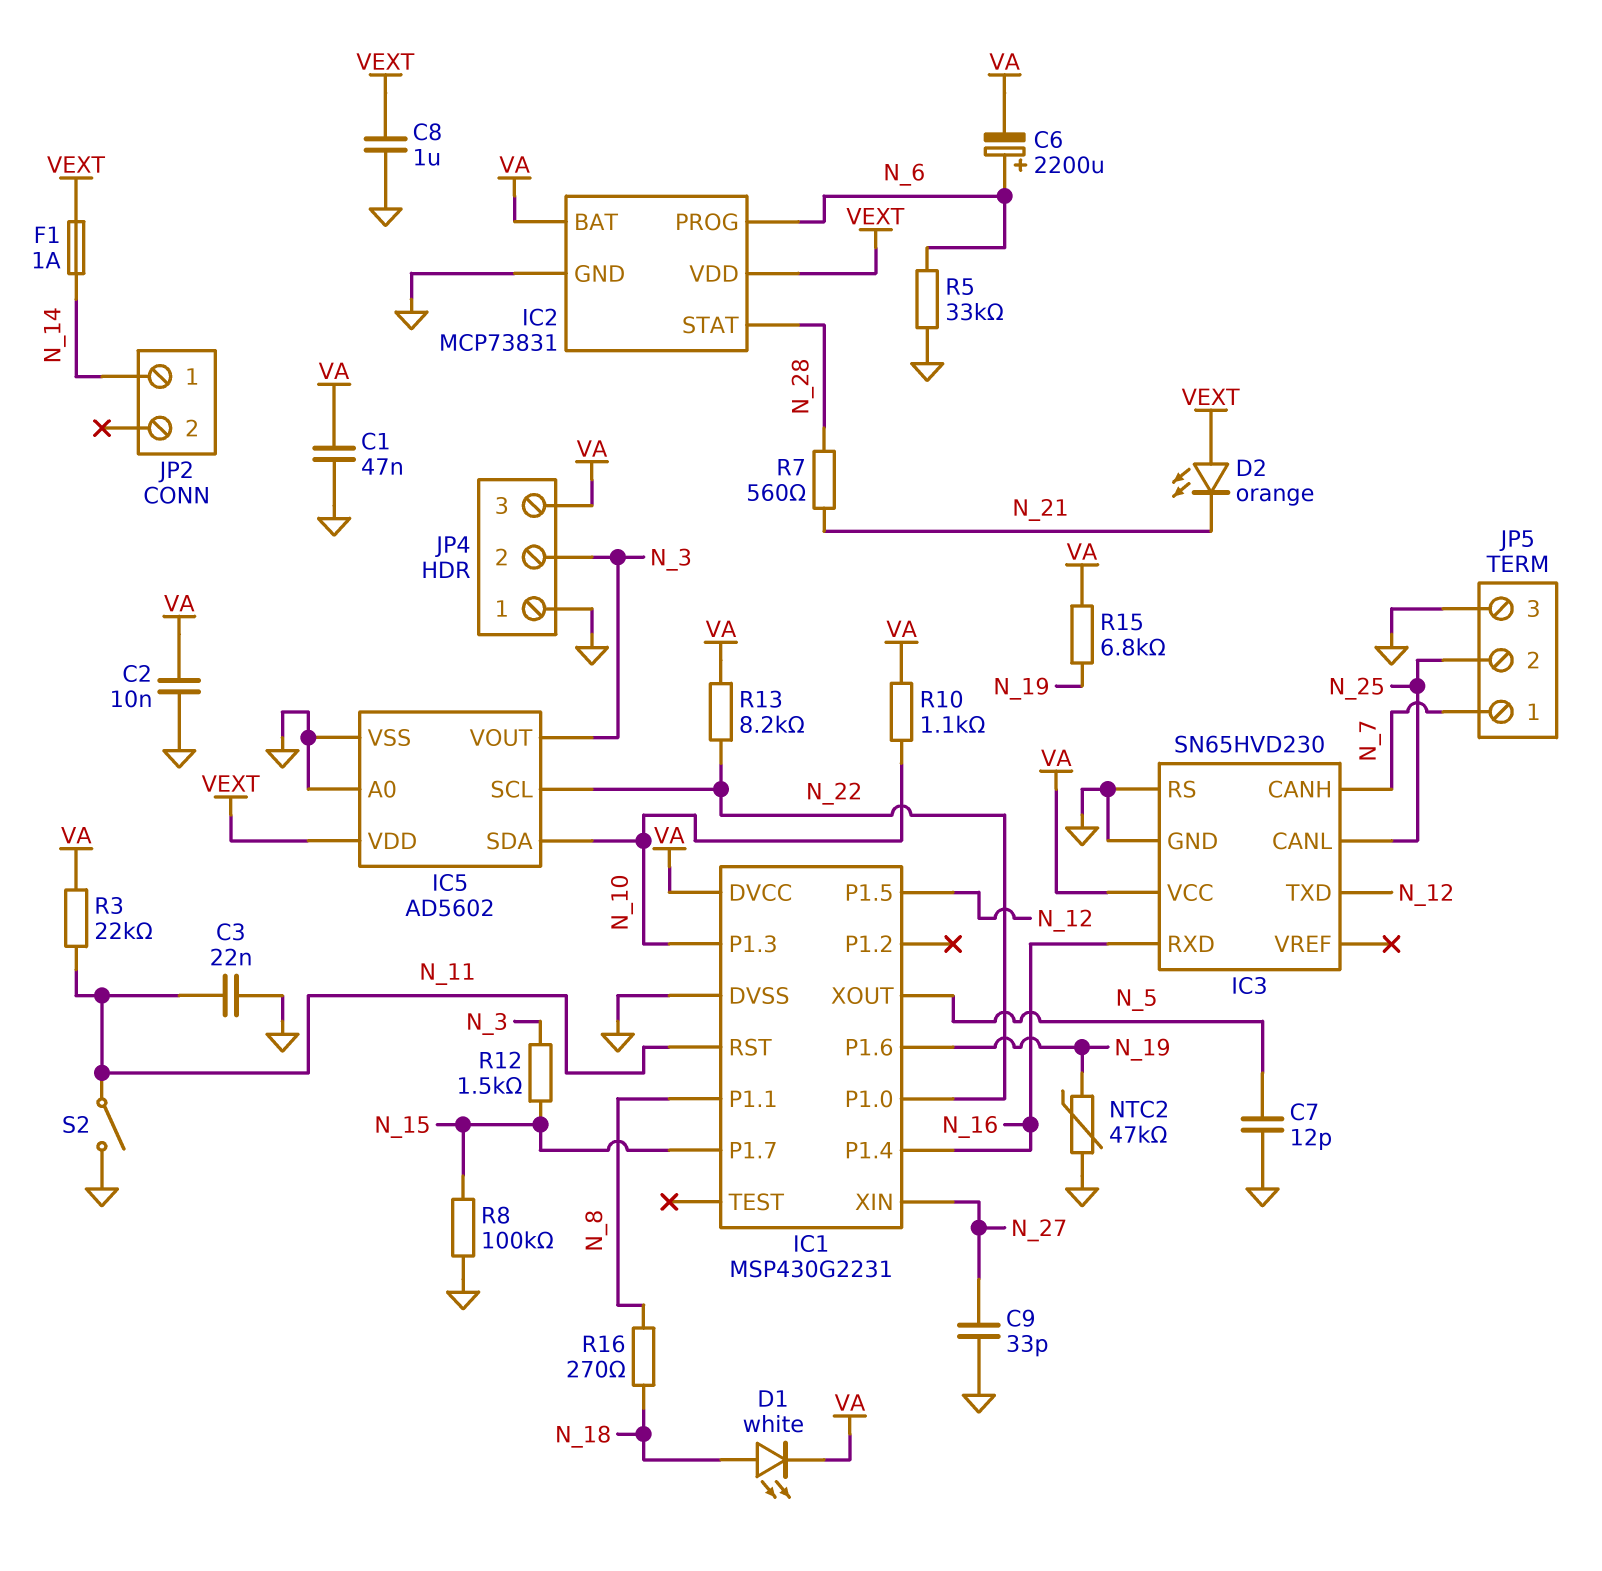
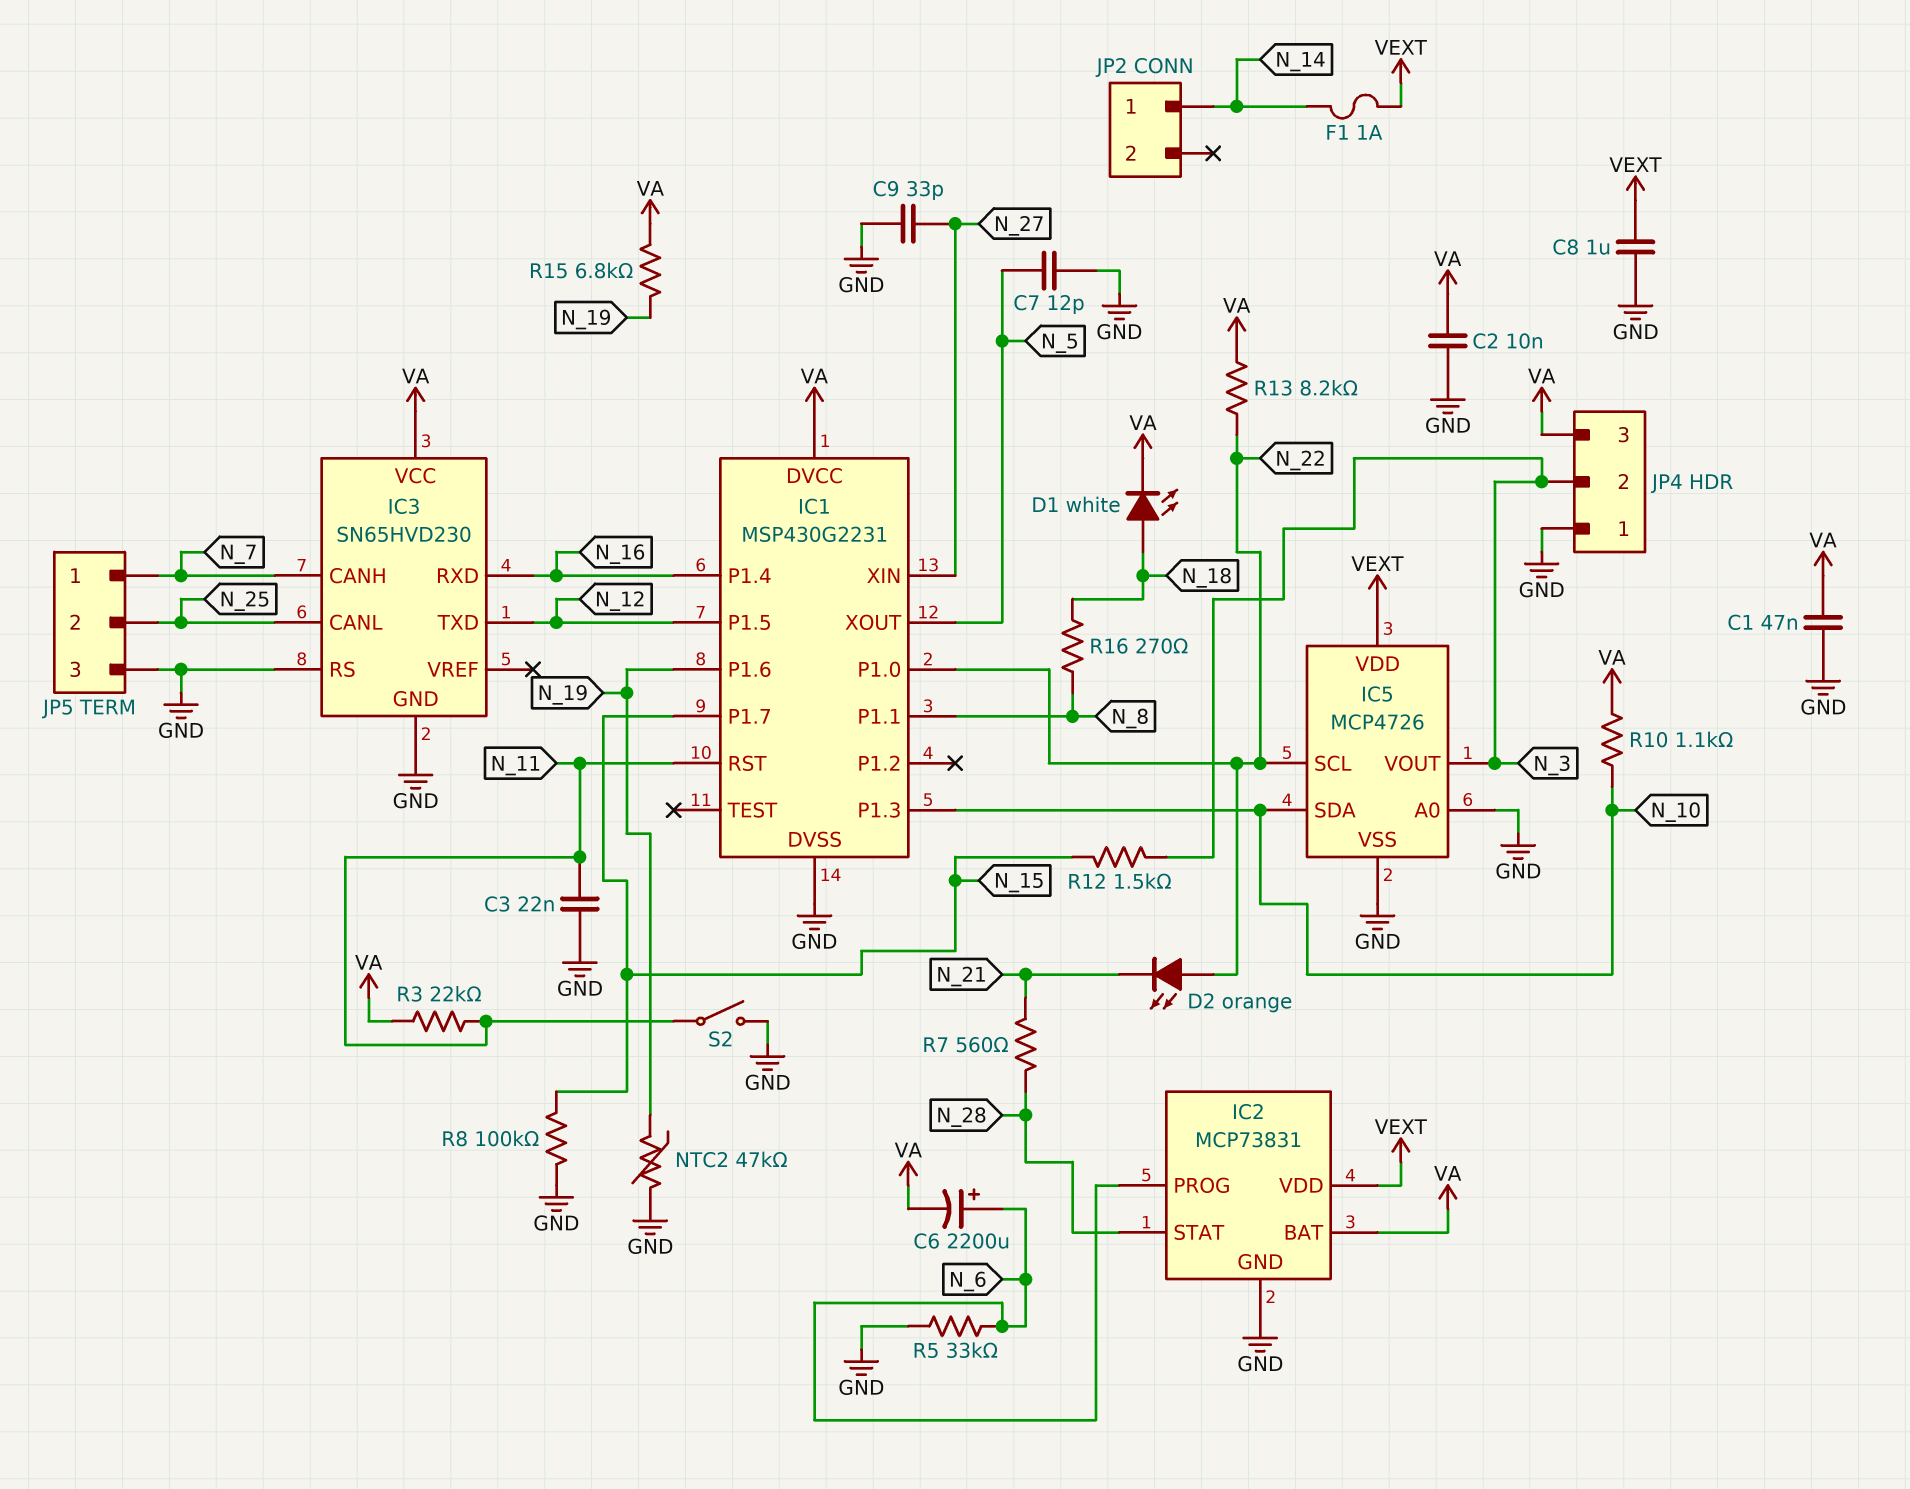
D2: LED orange (A VEXT, K N_21) -> LED orange (A N_22, K N_21)
IC5: AD5602 -> MCP4726

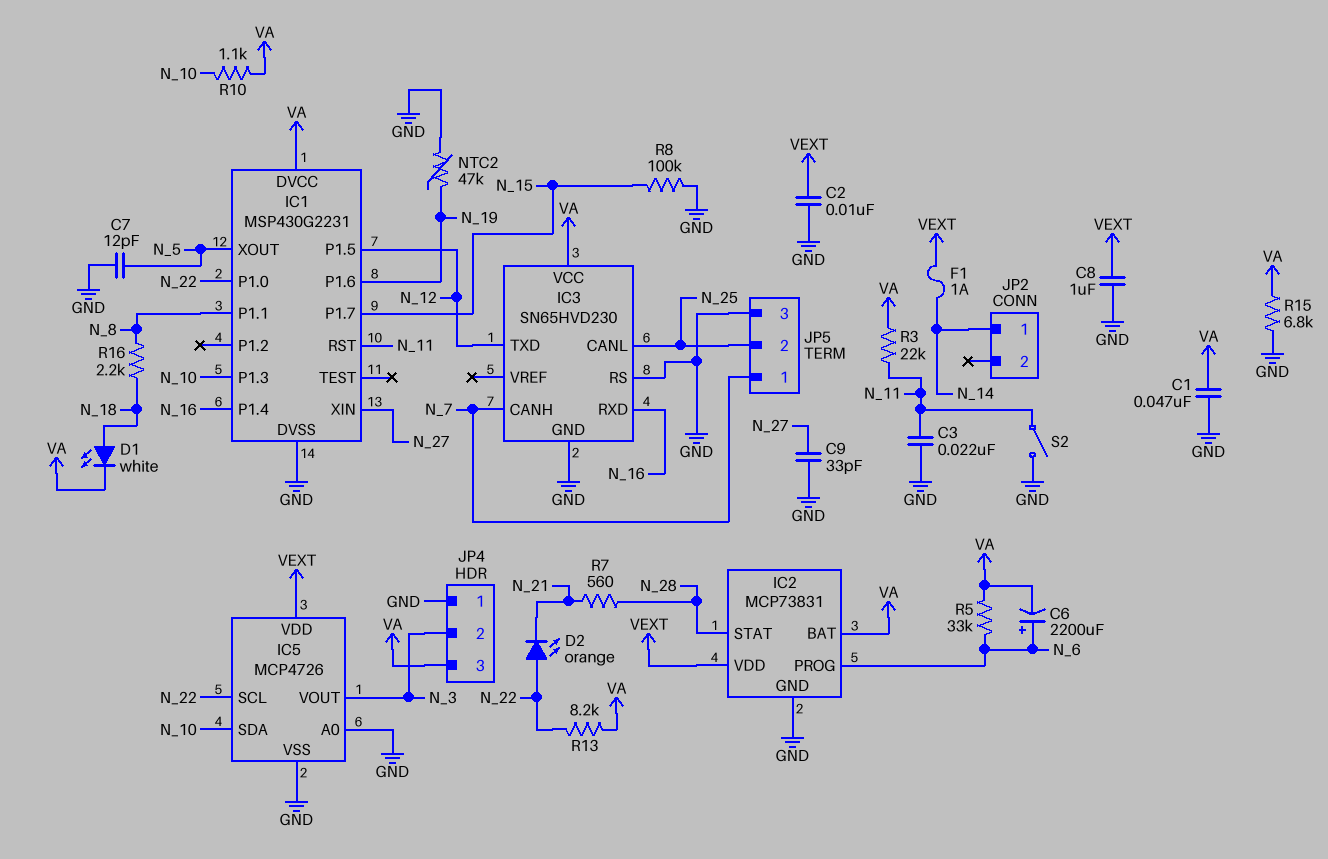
C2: 10nF (GND, VA) -> 10nF (GND, VEXT)
R5: 33k (GND, N_6) -> 33k (N_6, VA)
R12: 1.5k (N_3, N_15) -> none
R15: 6.8k (N_19, VA) -> 6.8k (GND, VA)
R16: 270 (N_8, N_18) -> 2.2k (N_8, N_18)

